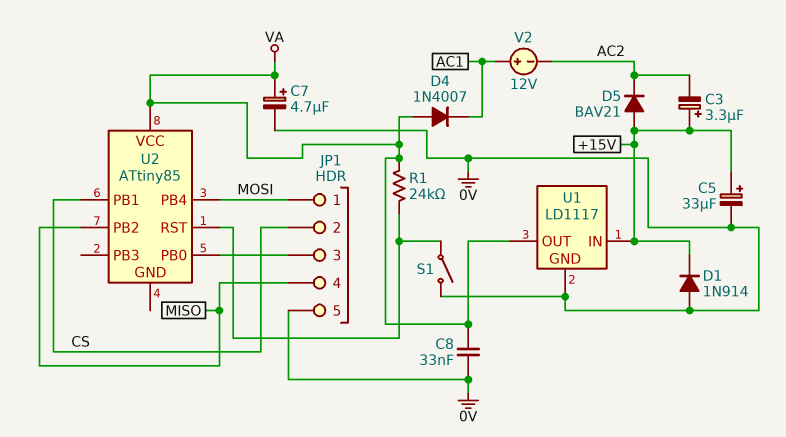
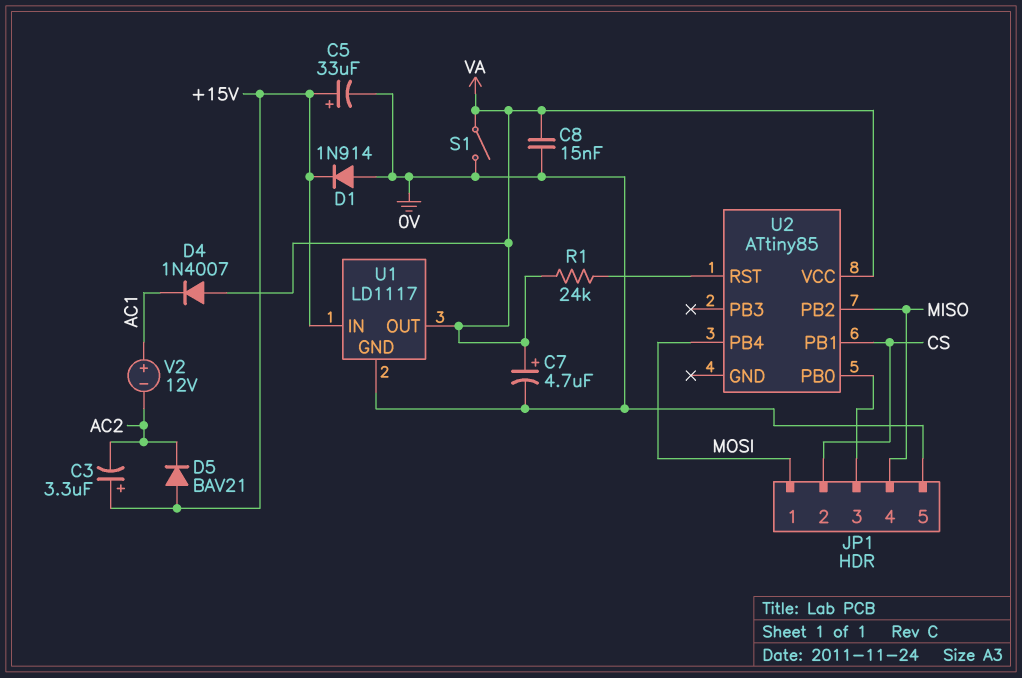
C8: 33nF (0V, VA) -> 15nF (0V, VA)
S1: switch (0V, U2/RST) -> switch (0V, VA)

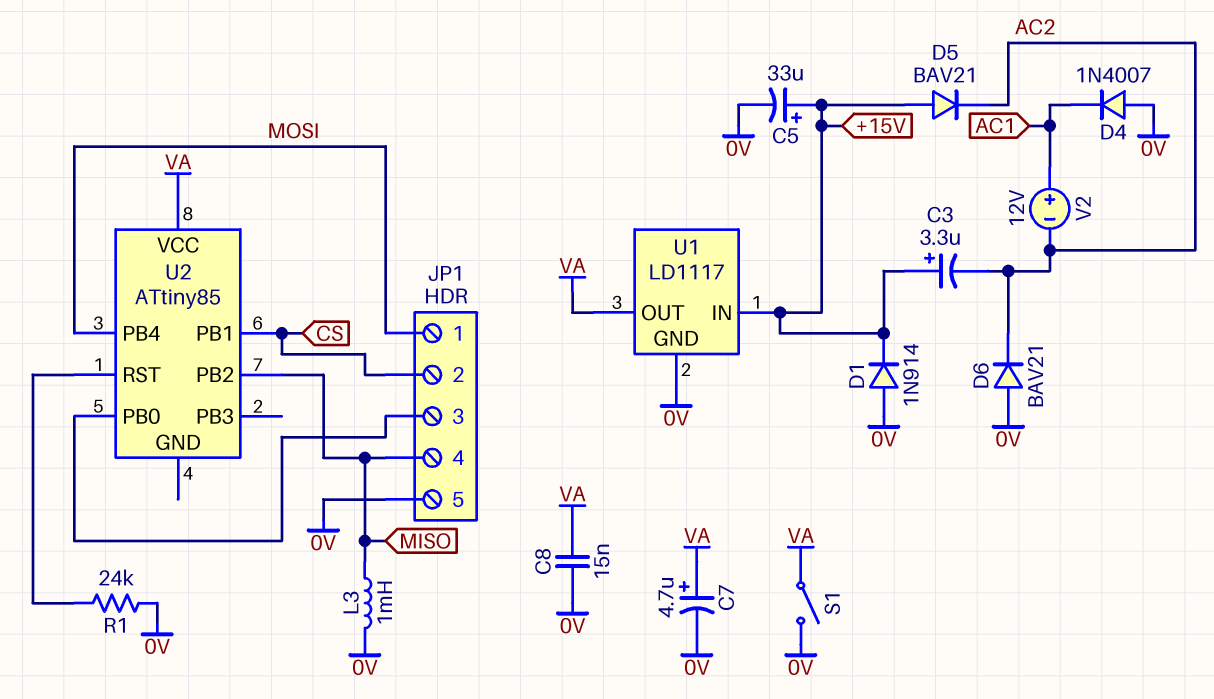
D4: diode 1N4007 (A VA, K AC1) -> diode 1N4007 (A 0V, K AC1)
D6: none -> diode BAV21 (A 0V, K AC2)
L3: none -> 1mH (0V, MISO)
R1: 24k (U2/RST, VA) -> 24k (0V, U2/RST)

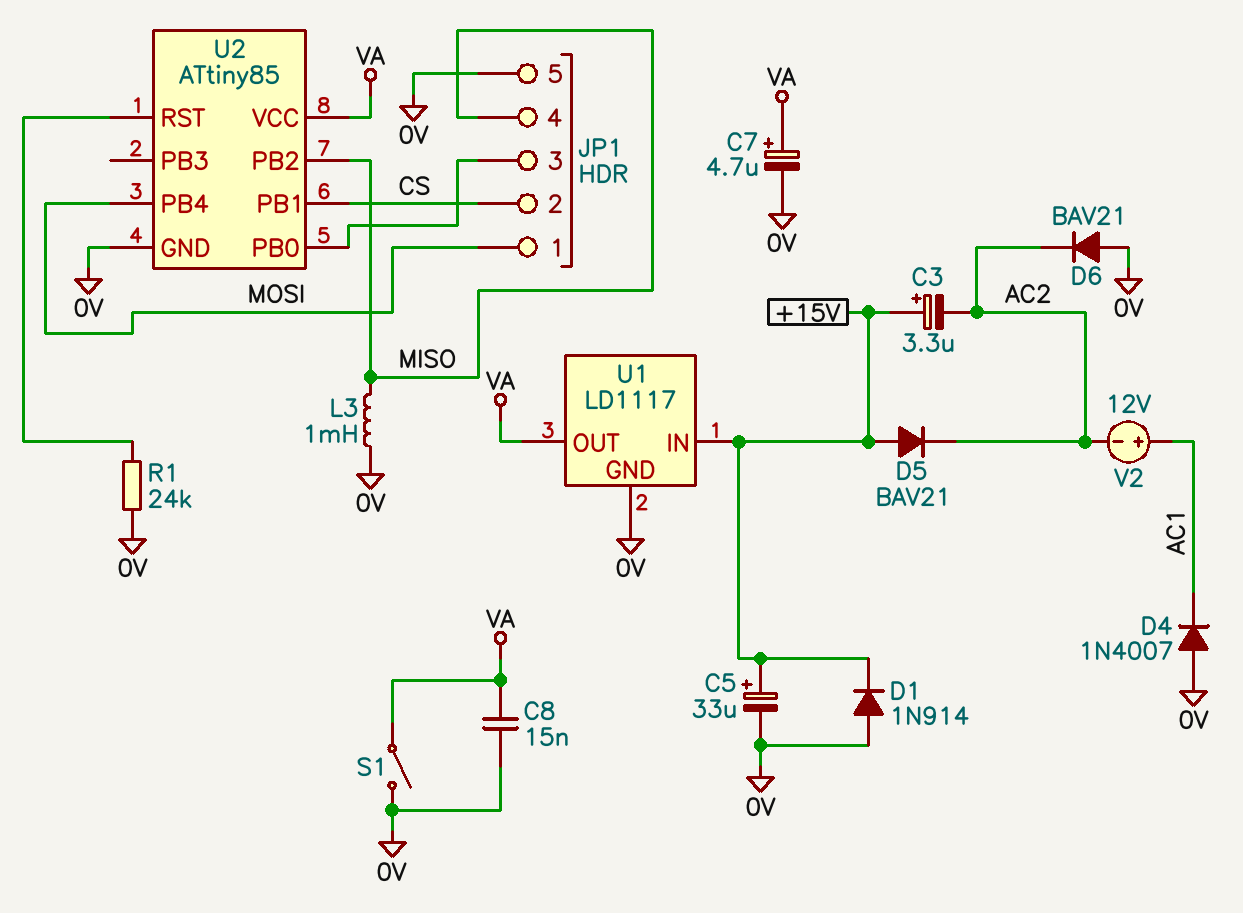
U2 pin GND: none -> 0V

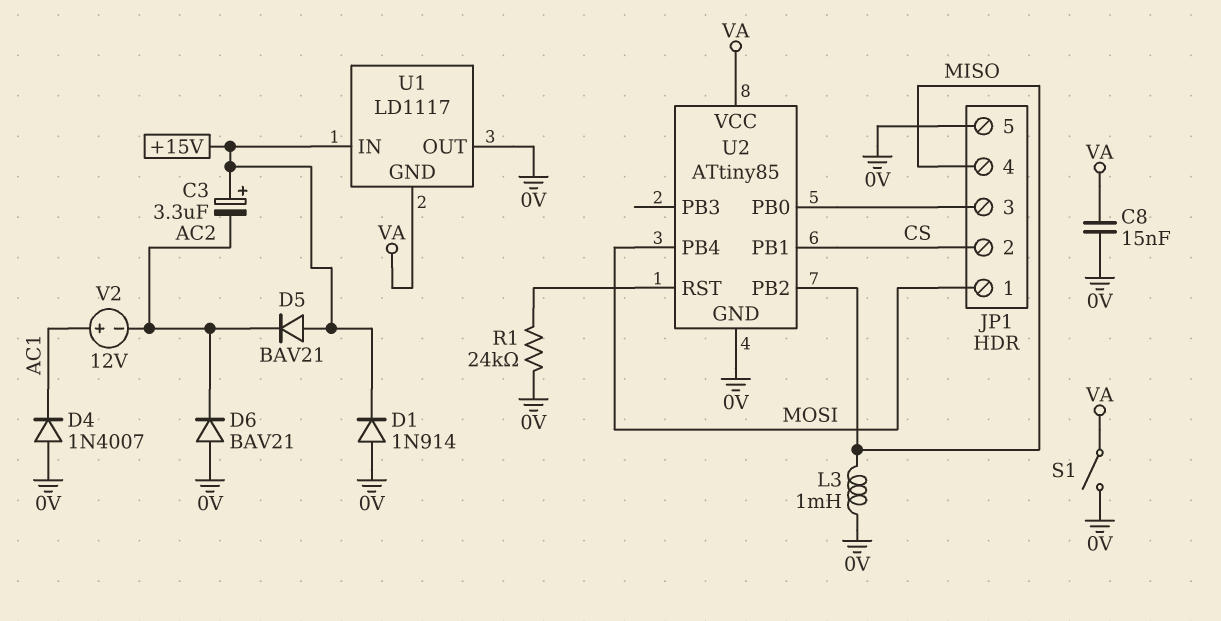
C5: 33uF (plus +15V, minus 0V) -> none
C7: 4.7uF (plus VA, minus 0V) -> none
U1 pin GND: 0V -> VA
U1 pin OUT: VA -> 0V

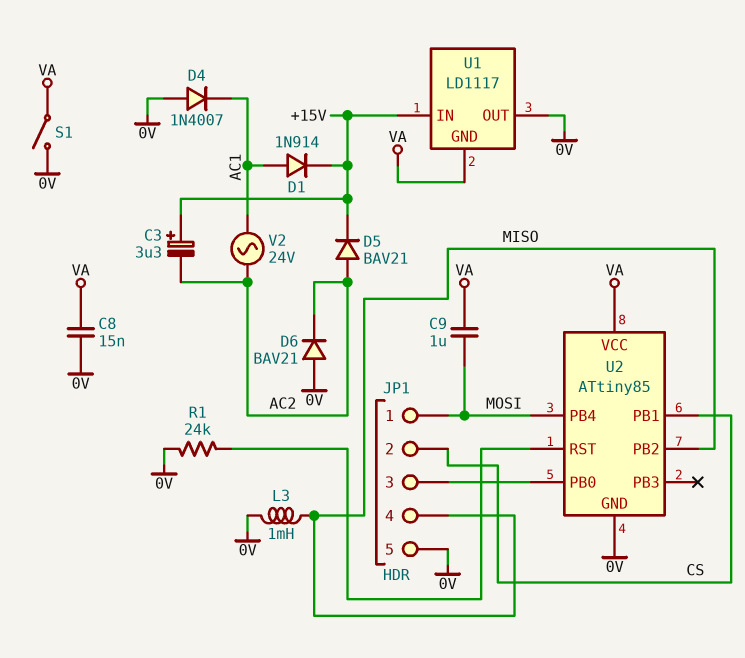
C9: none -> 1uF (MOSI, VA)
D1: diode 1N914 (A 0V, K +15V) -> diode 1N914 (A AC1, K +15V)
D5: diode BAV21 (A +15V, K AC2) -> diode BAV21 (A AC2, K +15V)
V2: 12V (plus AC1, minus AC2) -> AC 24V (AC1, AC2)

